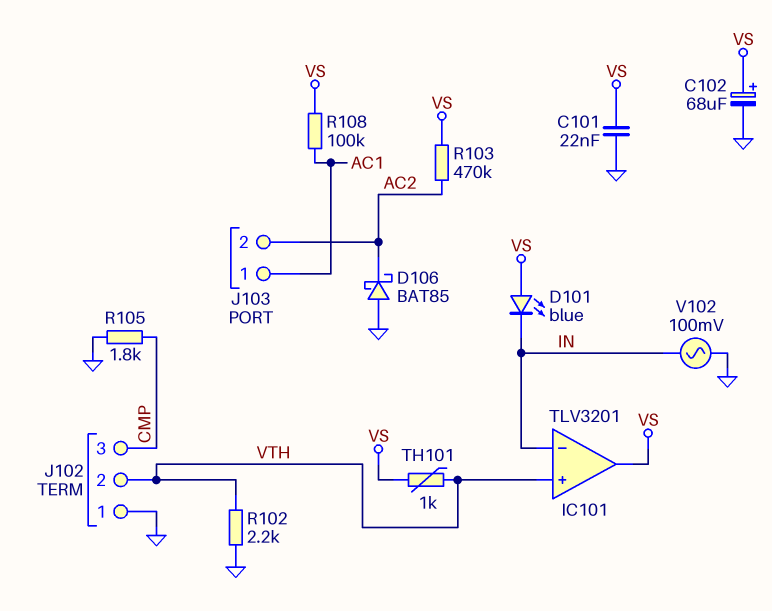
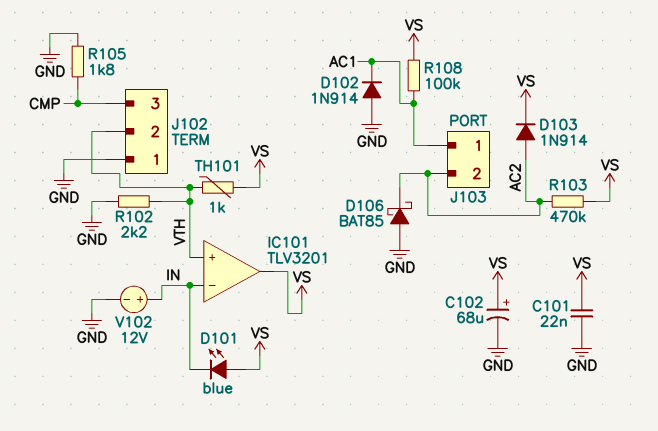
D102: none -> diode 1N914 (A GND, K AC1)
D103: none -> diode 1N914 (A AC2, K VS)
V102: AC 100mV (GND, IN) -> 12V (plus IN, minus GND)

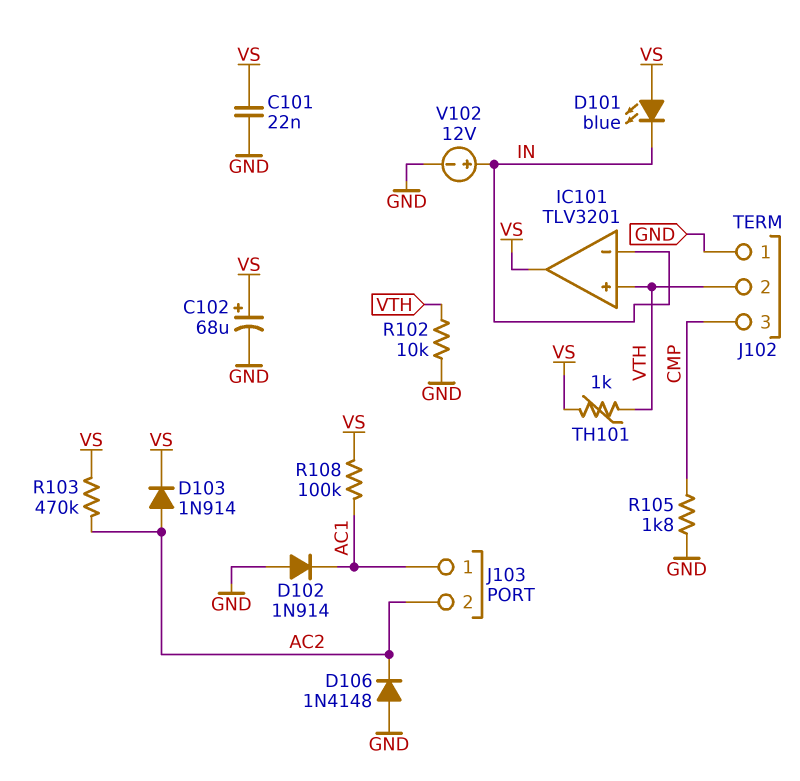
D106: schottky BAT85 (A GND, K AC2) -> diode 1N4148 (A GND, K AC2)
R102: 2.2k (GND, VTH) -> 10k (GND, VTH)

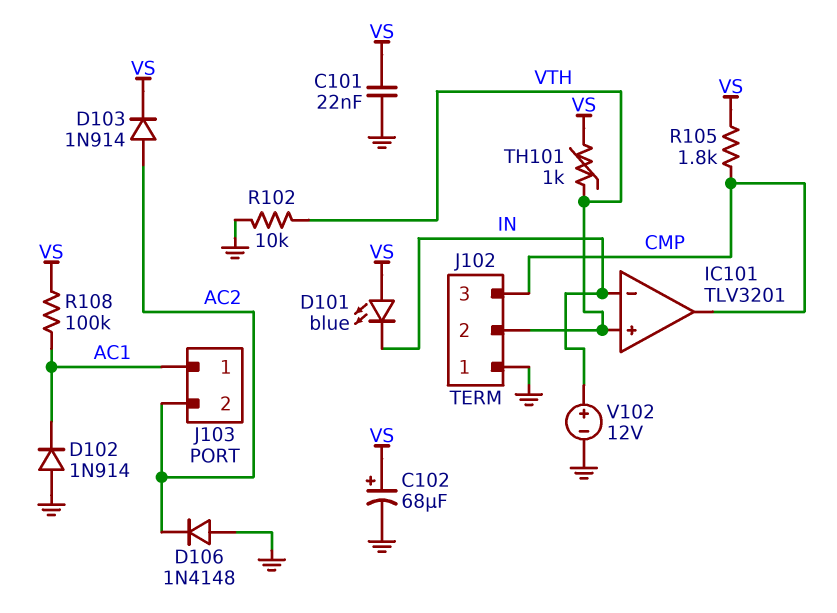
IC101 pin out: VS -> CMP
R103: 470k (AC2, VS) -> none
R105: 1.8k (CMP, GND) -> 1.8k (CMP, VS)

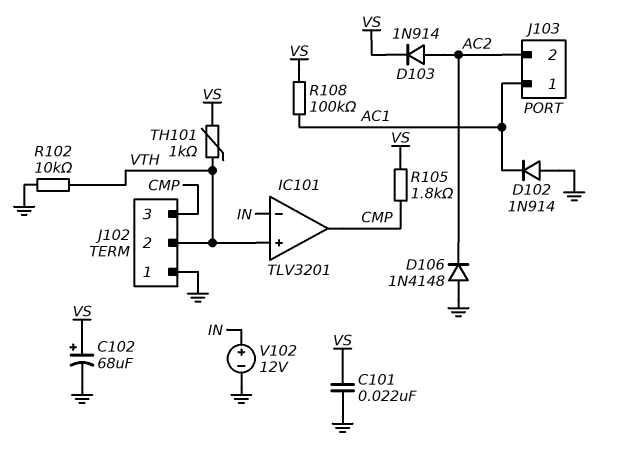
D101: LED blue (A VS, K IN) -> none

